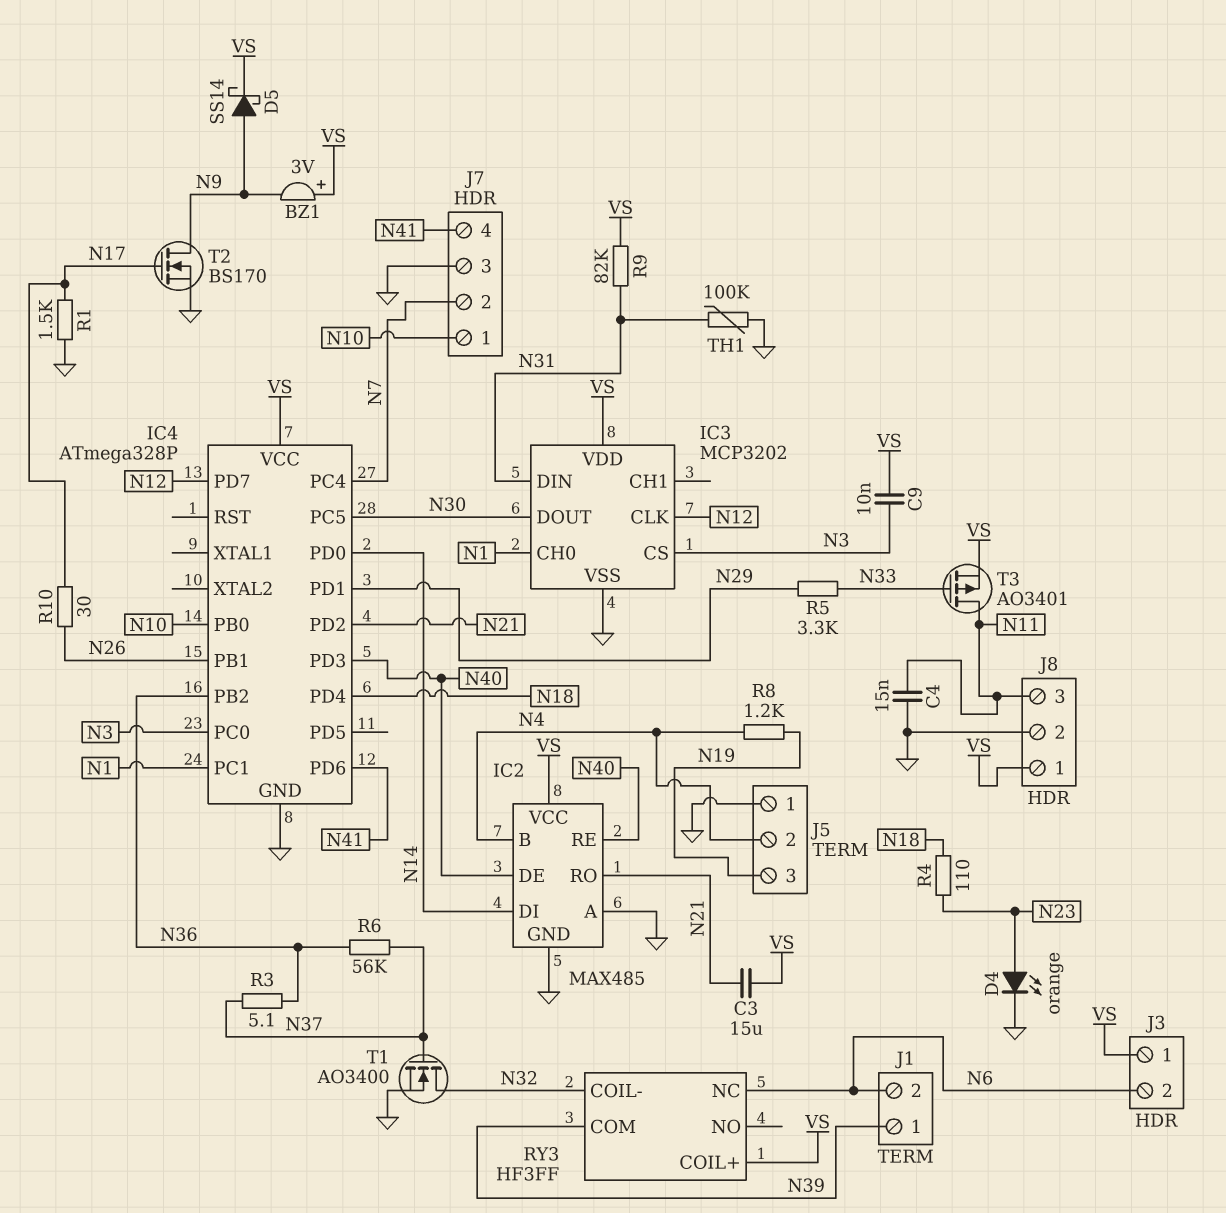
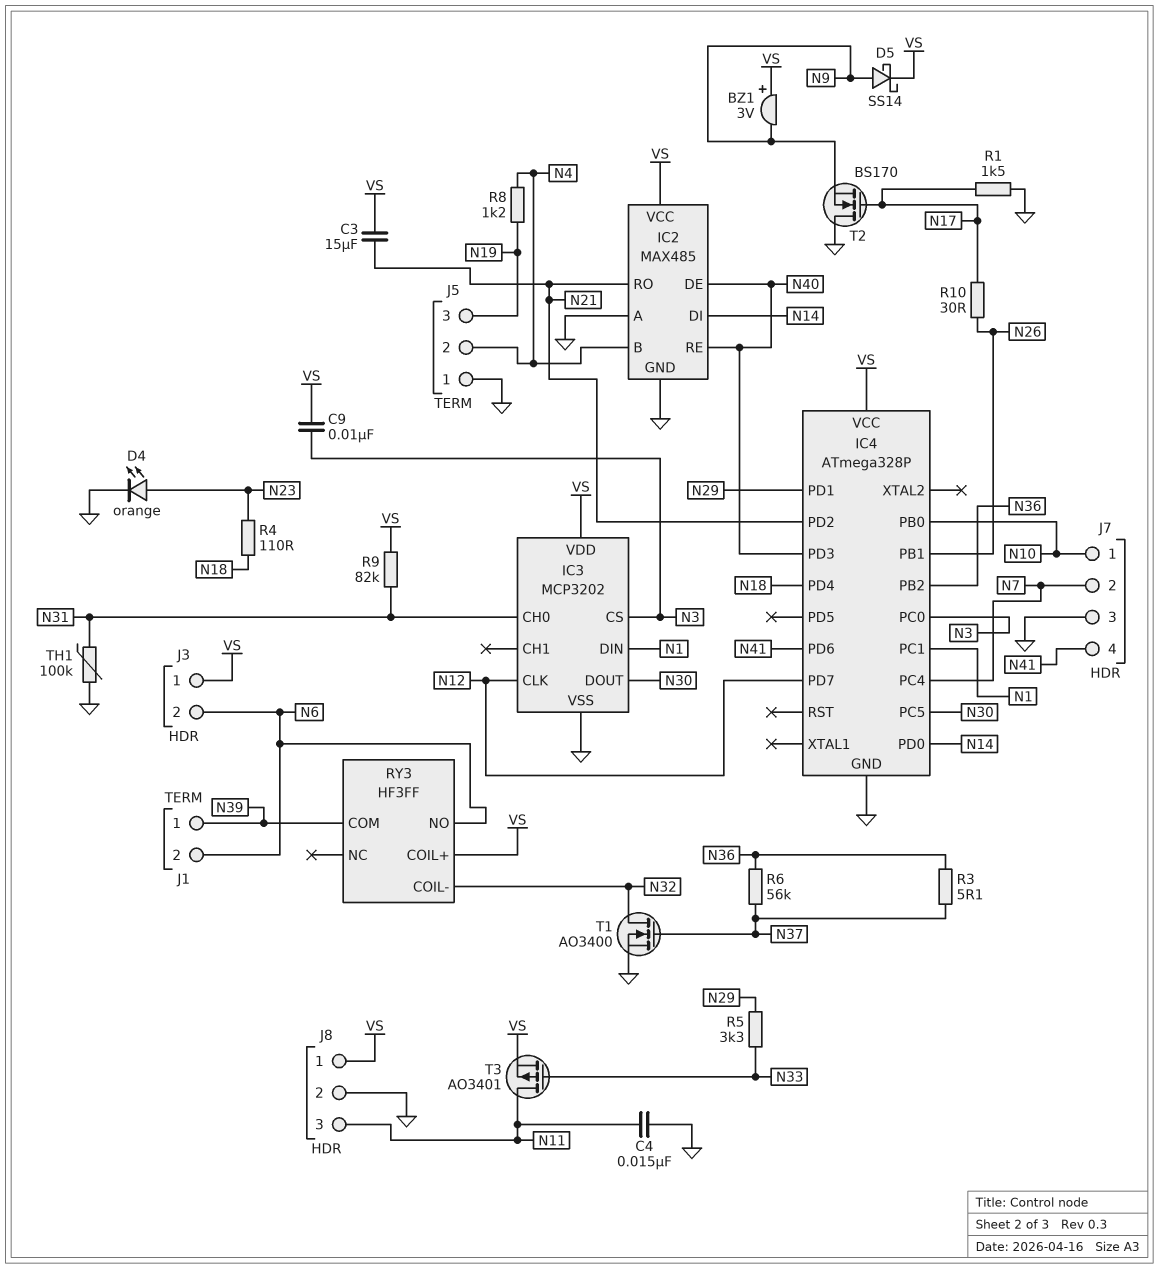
IC3 pin CH0: N1 -> N31
IC3 pin DIN: N31 -> N1
RY3 pin NC: N6 -> none
RY3 pin NO: none -> N6
T2: NMOS BS170 (G N17, D N9, S GND) -> NMOS BS170 (G N17, D GND, S N9)

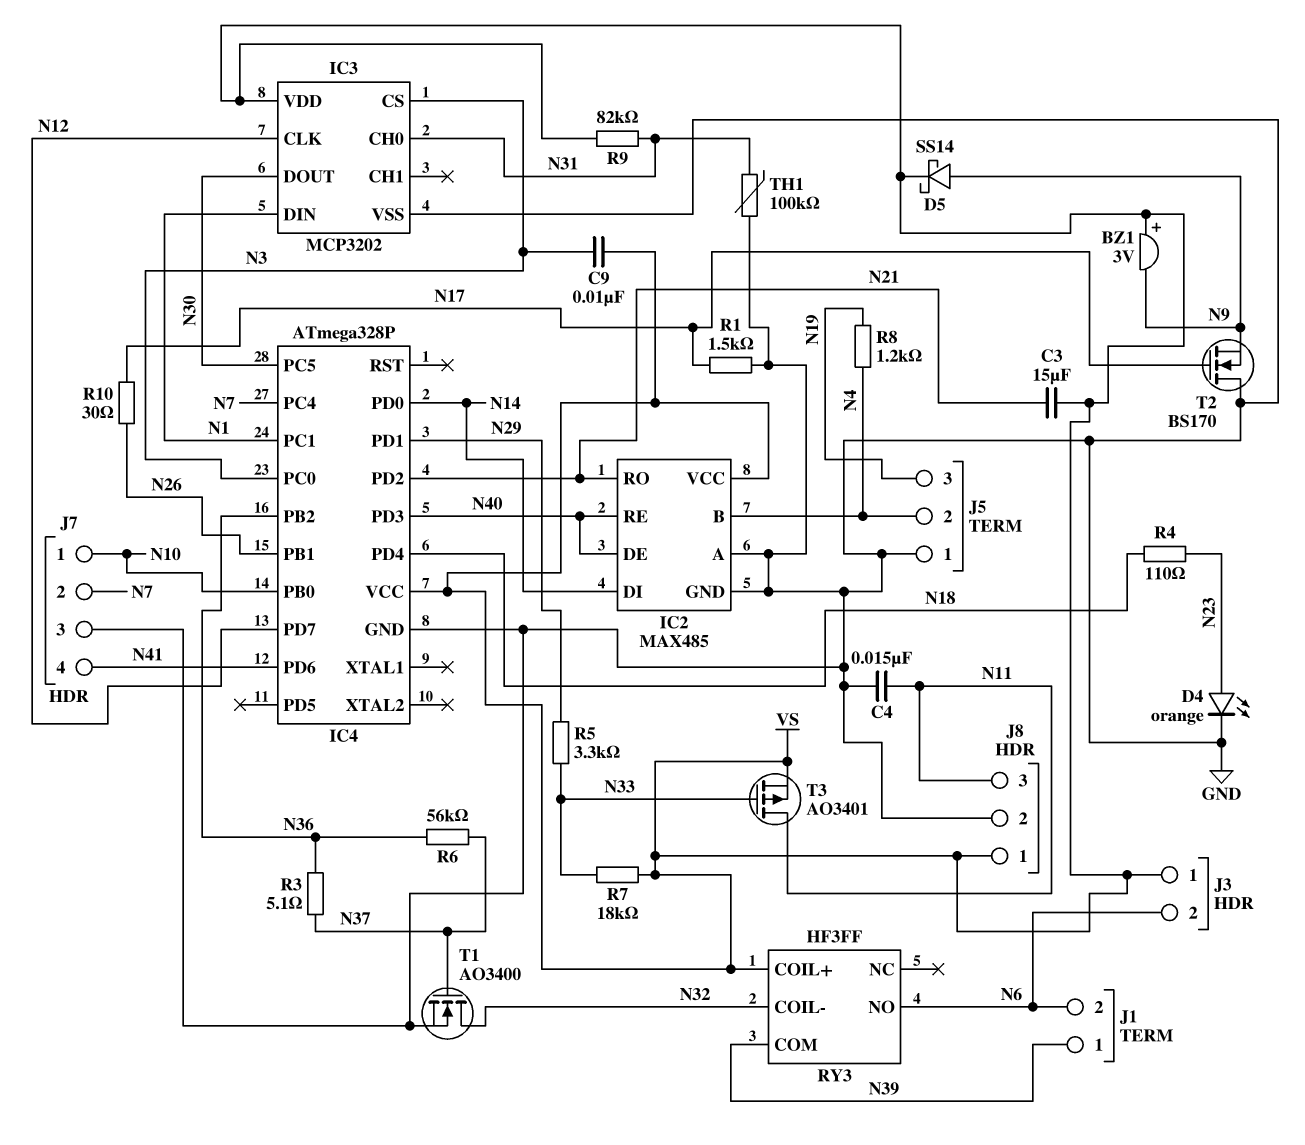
R7: none -> 18k (N33, VS)

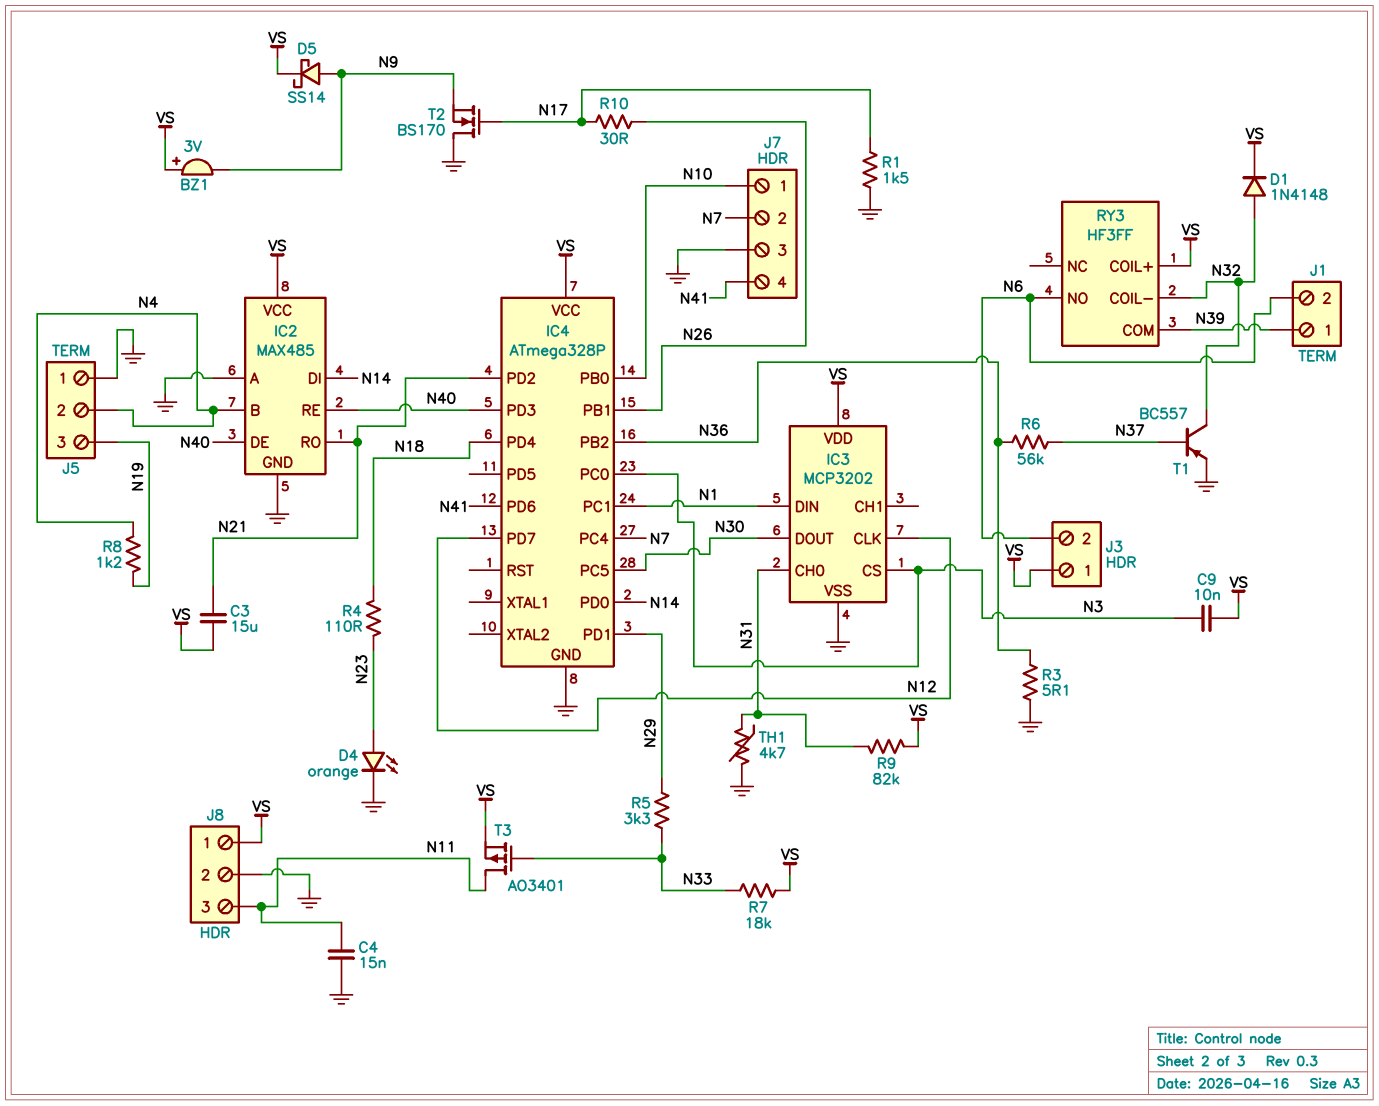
D1: none -> diode 1N4148 (A N32, K VS)
R3: 5.1 (N36, N37) -> 5.1 (GND, N36)
T1: NMOS AO3400 (G N37, D N32, S GND) -> PNP BC557 (B N37, C N32, E GND)
TH1: 100k (GND, N31) -> 4.7k (GND, N31)

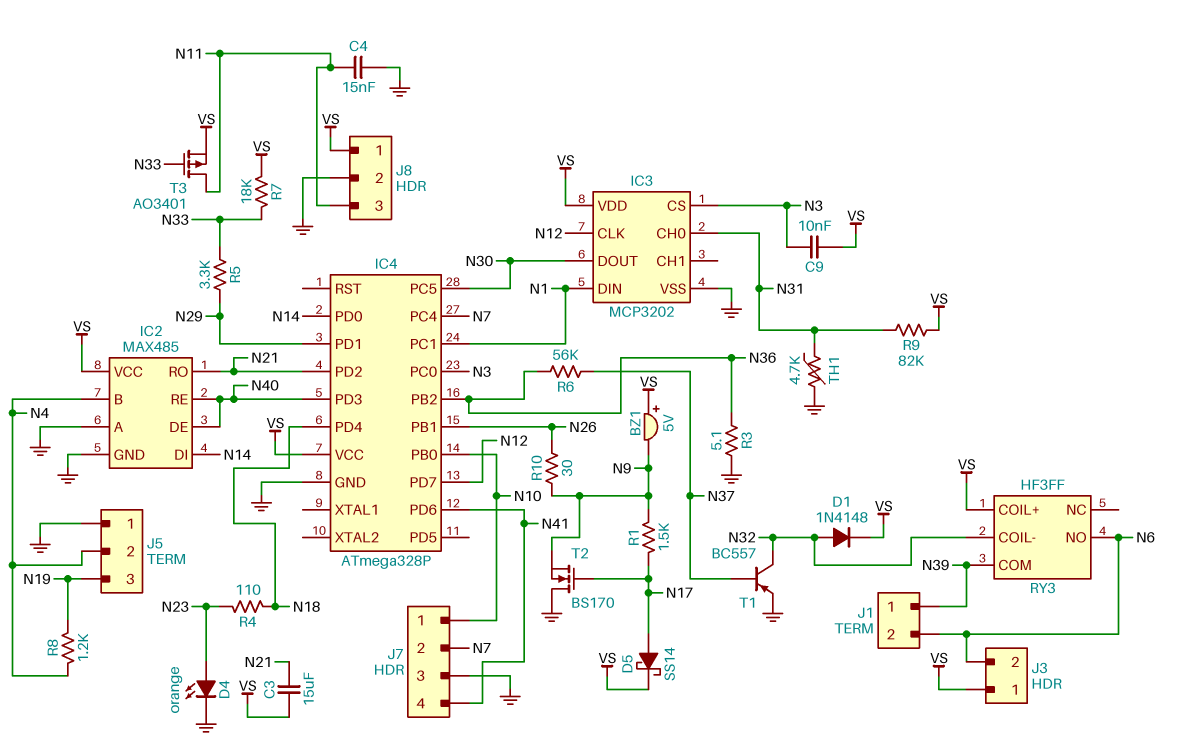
BZ1: buzzer 3V (plus VS, minus N9) -> buzzer 5V (plus VS, minus N9)
D5: schottky SS14 (A N9, K VS) -> schottky SS14 (A N17, K VS)
R1: 1.5k (GND, N17) -> 1.5k (N9, N17)
R10: 30 (N17, N26) -> 30 (N9, N26)

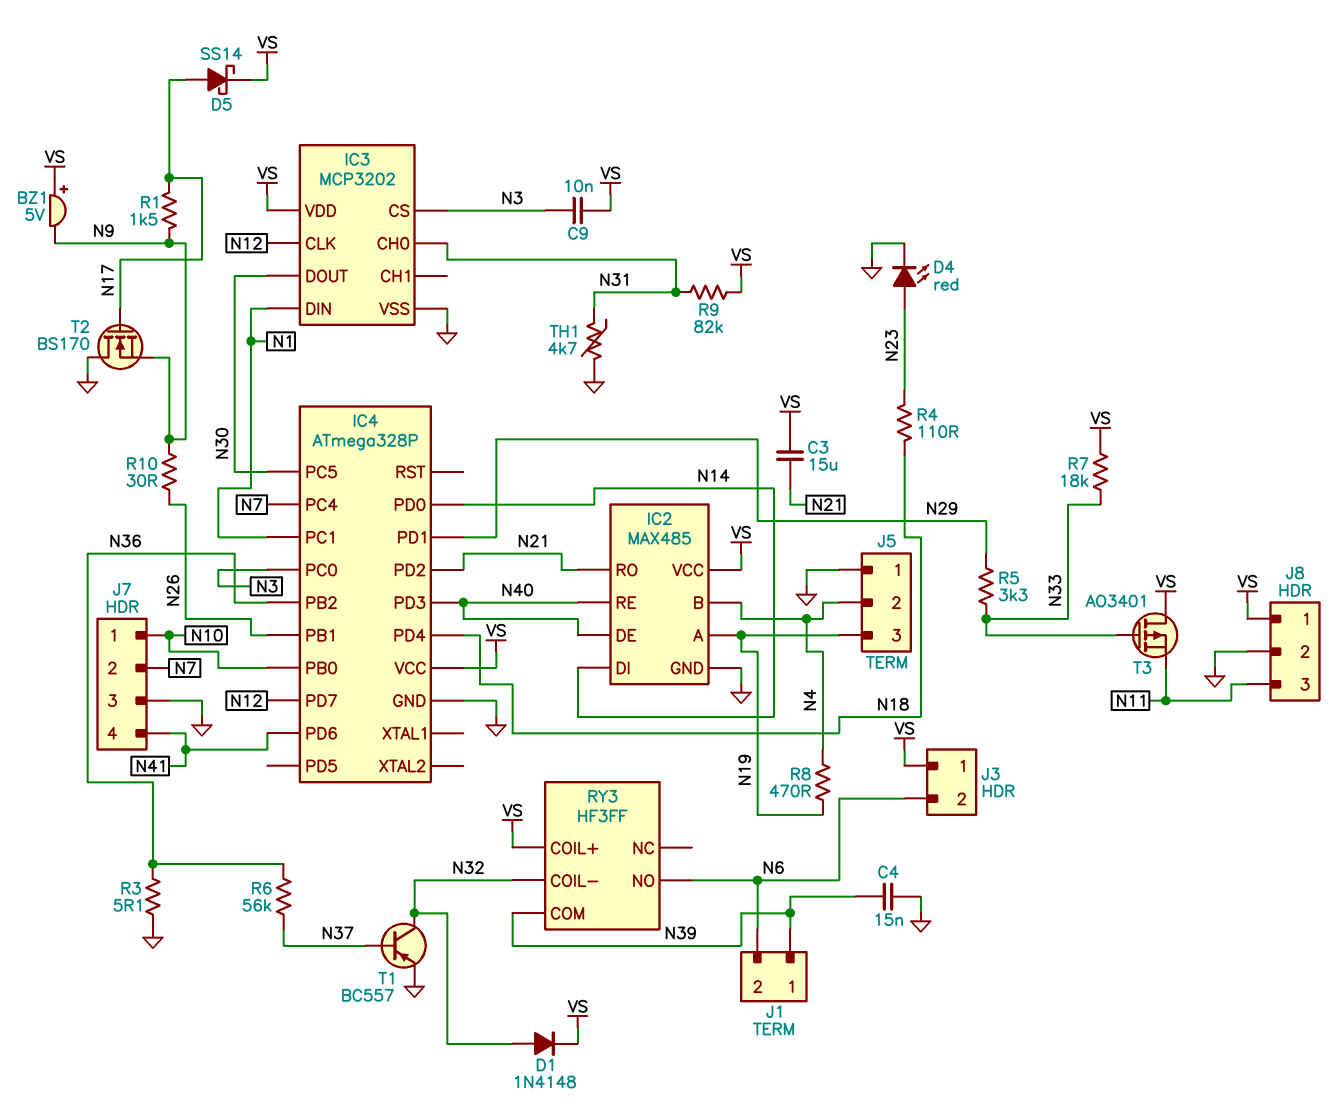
C4: 15nF (GND, N11) -> 15nF (GND, N39)
D4: LED orange (A N23, K GND) -> LED red (A N23, K GND)
IC2 pin A: GND -> N19
R8: 1.2k (N4, N19) -> 470 (N4, N19)
T3: PMOS AO3401 (G N33, D N11, S VS) -> PMOS AO3401 (G N33, D VS, S N11)

